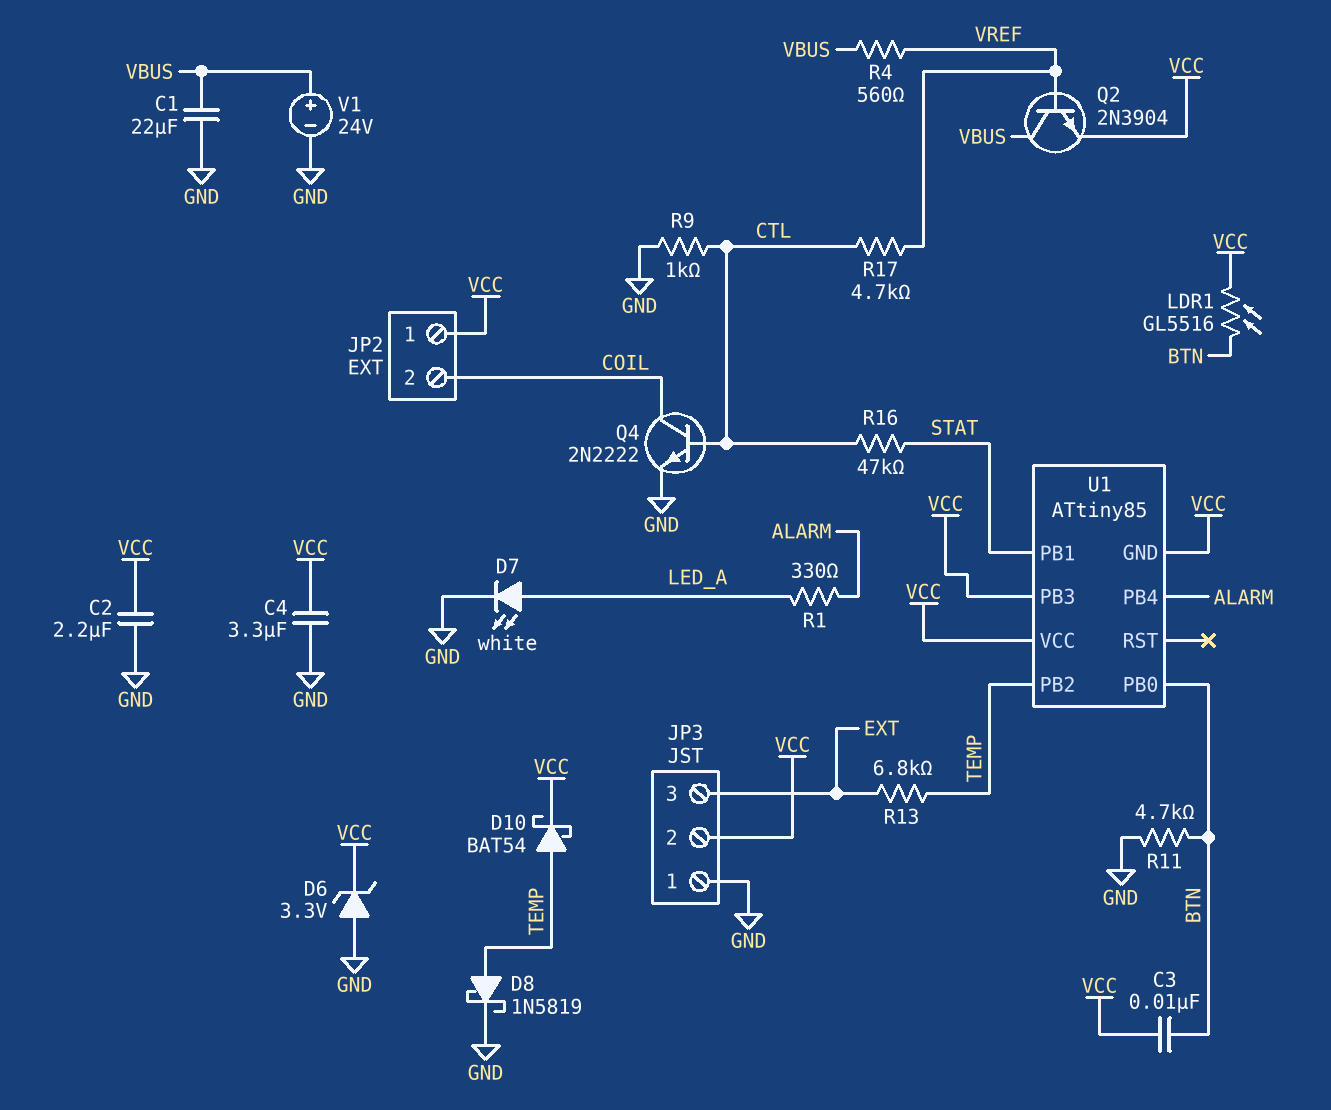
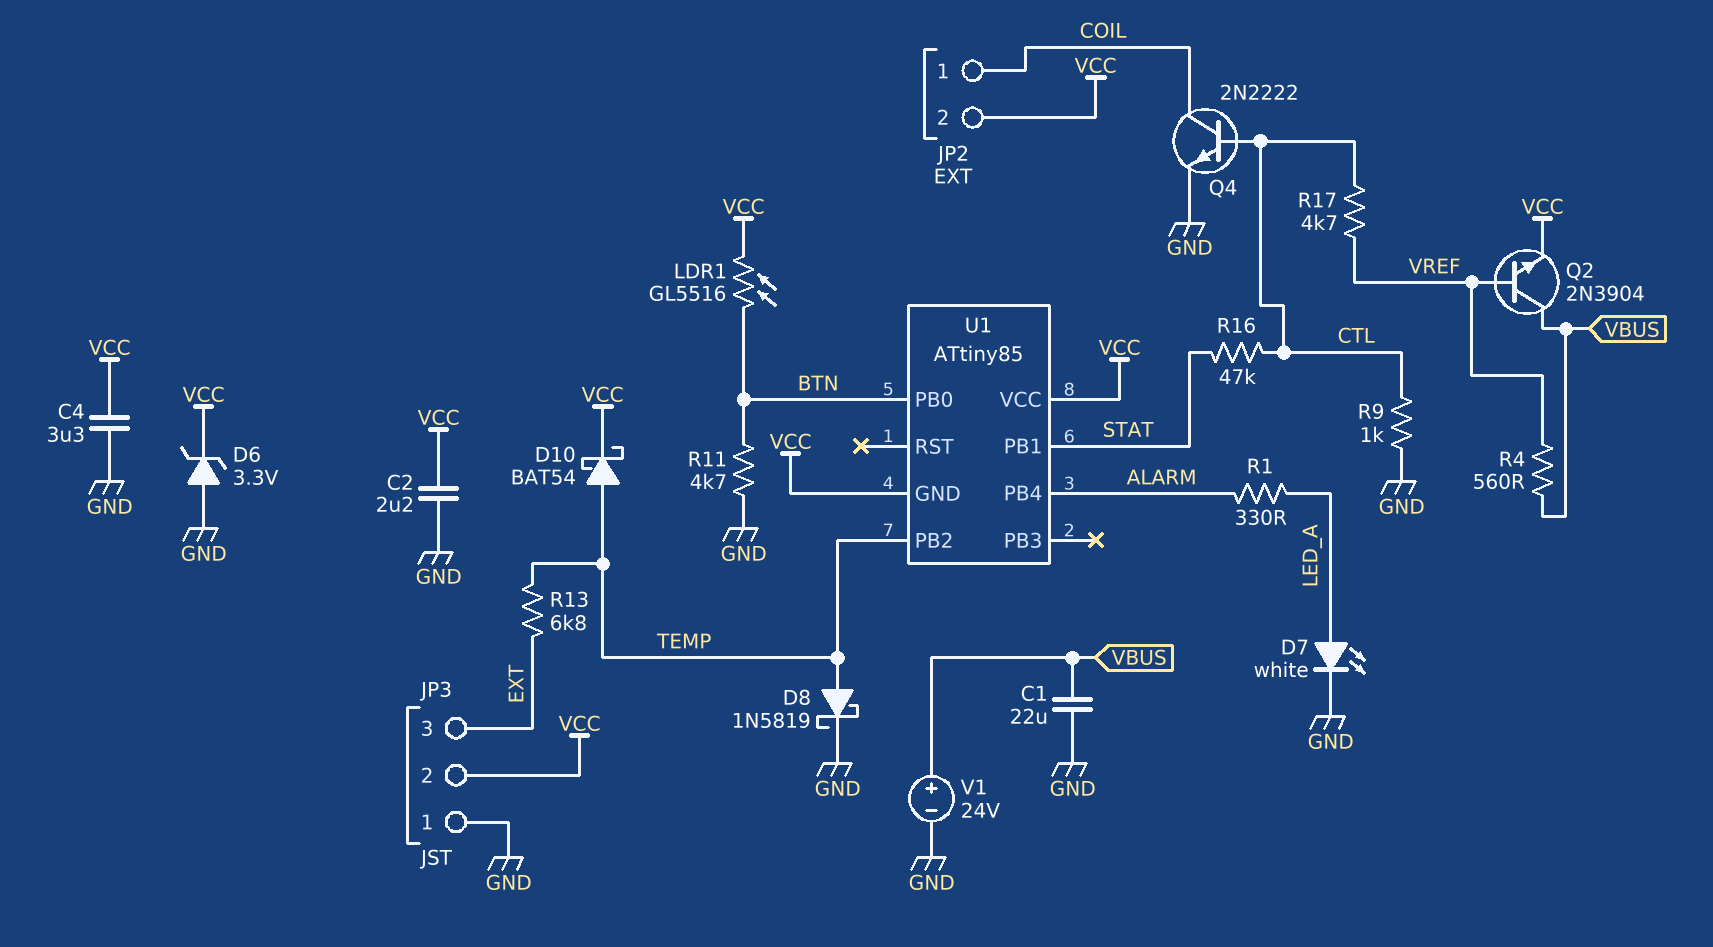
C3: 10nF (BTN, VCC) -> none
JP2 pin 1: VCC -> COIL
JP2 pin 2: COIL -> VCC
U1 pin PB3: VCC -> none

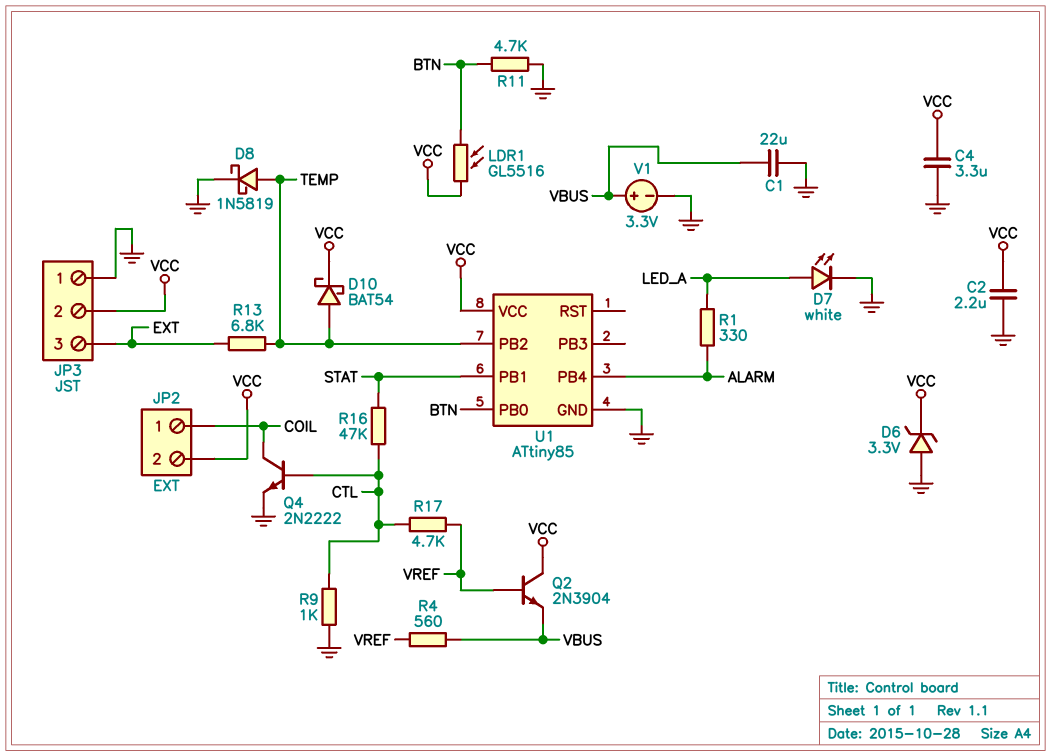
Q2: NPN 2N3904 (B VREF, C VBUS, E VCC) -> NPN 2N3904 (B VREF, C VCC, E VBUS)
U1 pin GND: VCC -> GND
V1: 24V (plus VBUS, minus GND) -> 3.3V (plus VBUS, minus GND)

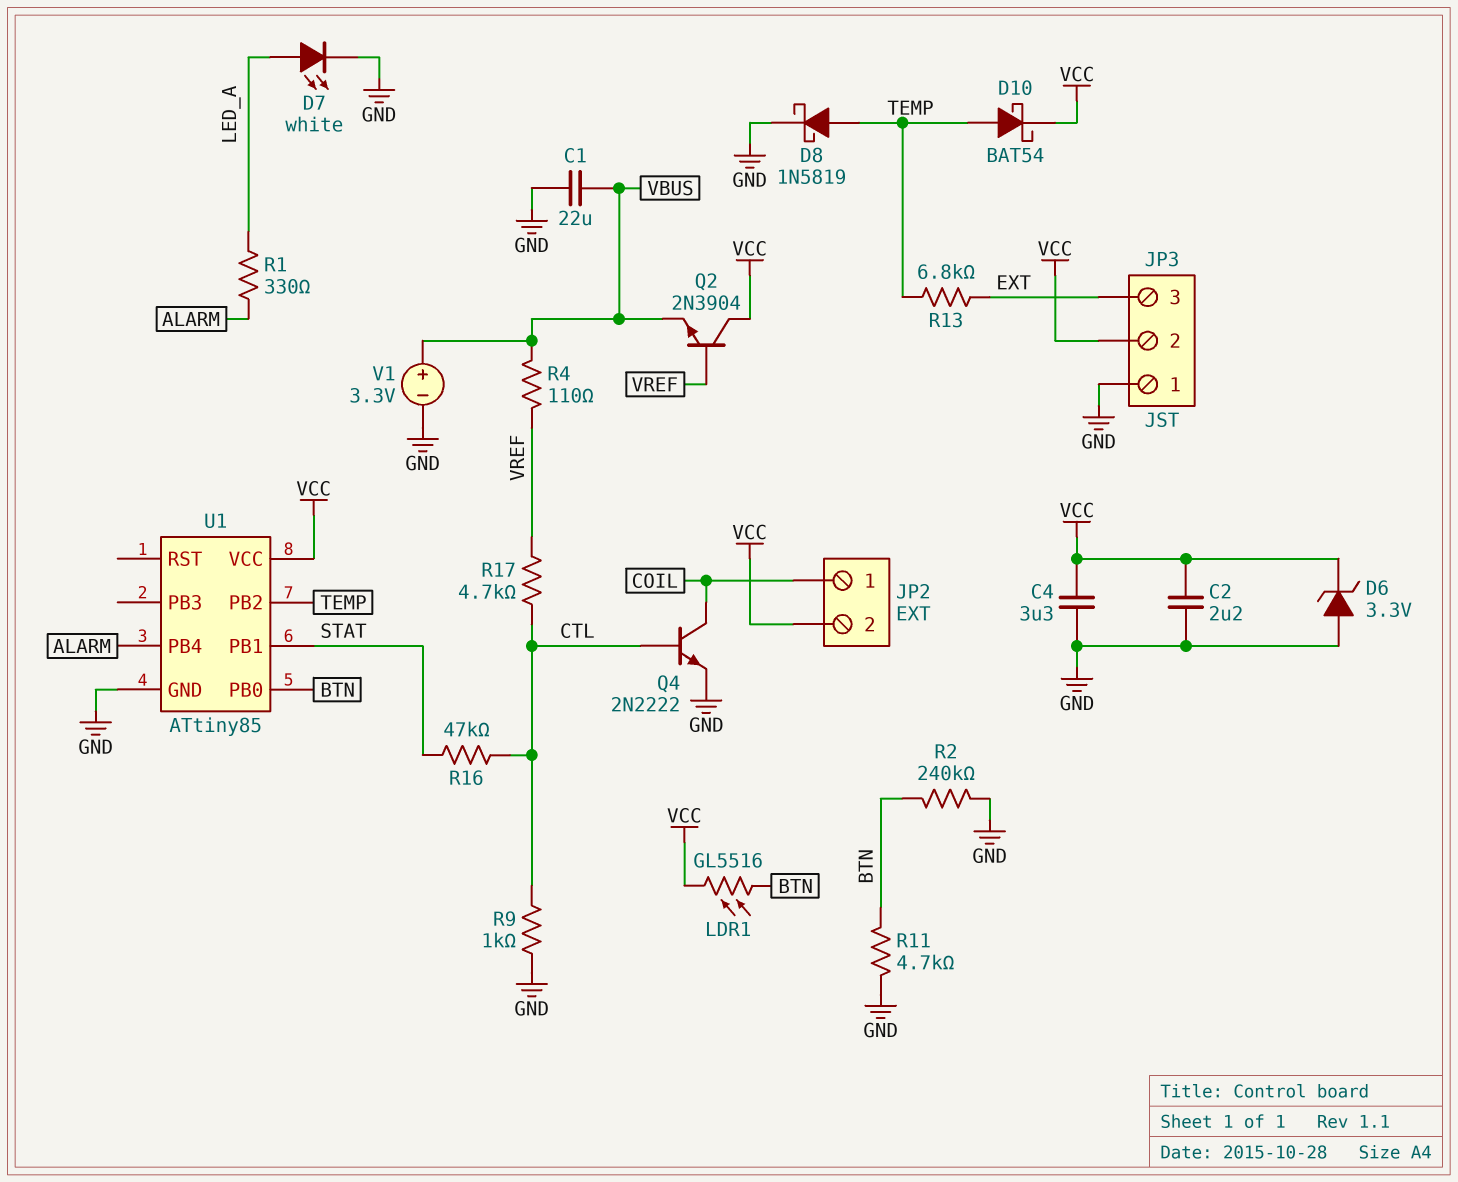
R2: none -> 240k (BTN, GND)
R4: 560 (VBUS, VREF) -> 110 (VBUS, VREF)

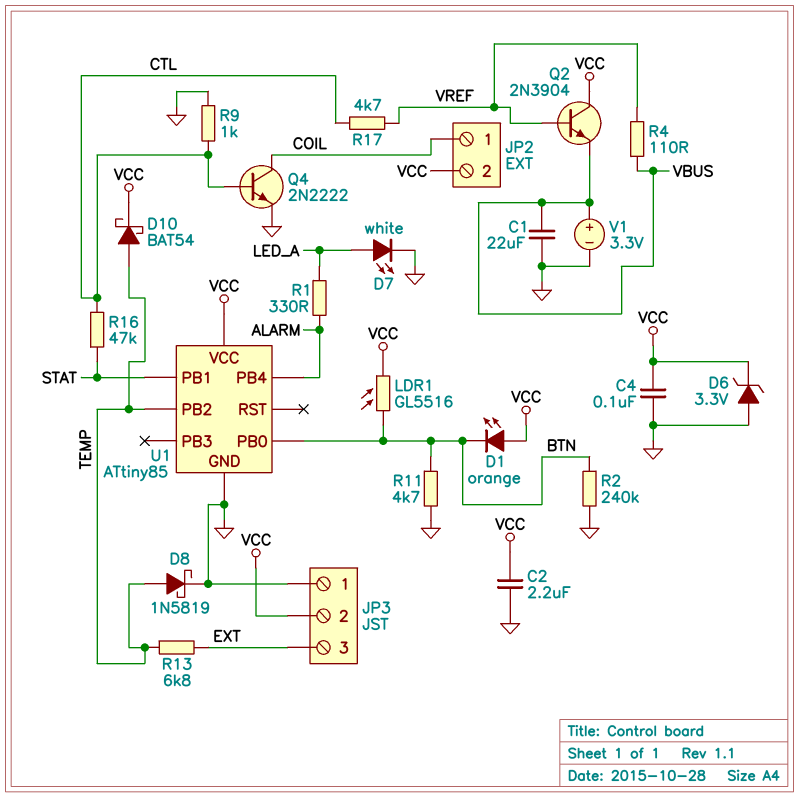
C4: 3.3uF (GND, VCC) -> 100nF (GND, VCC)
D1: none -> LED orange (A VCC, K BTN)

